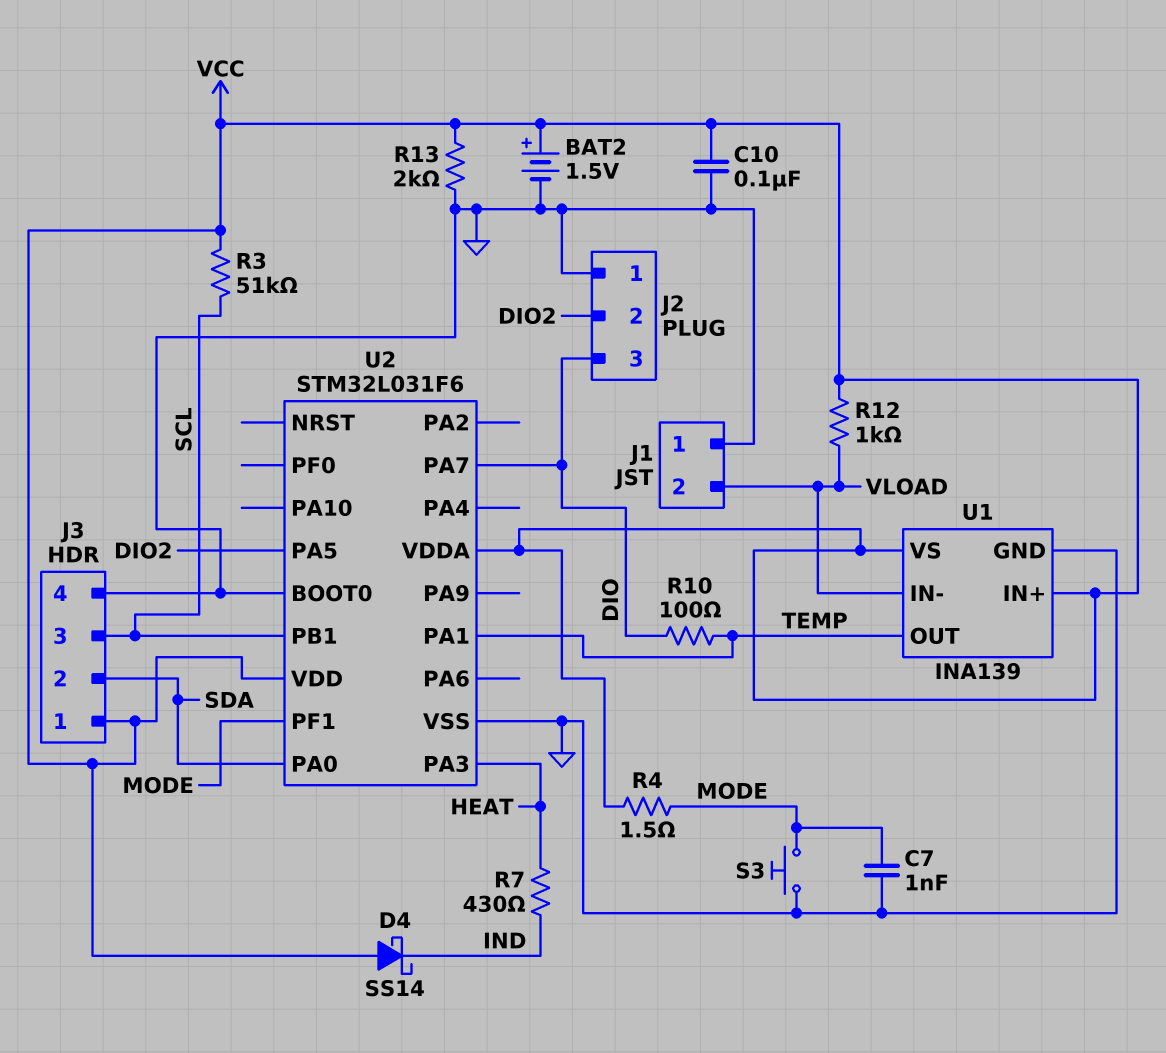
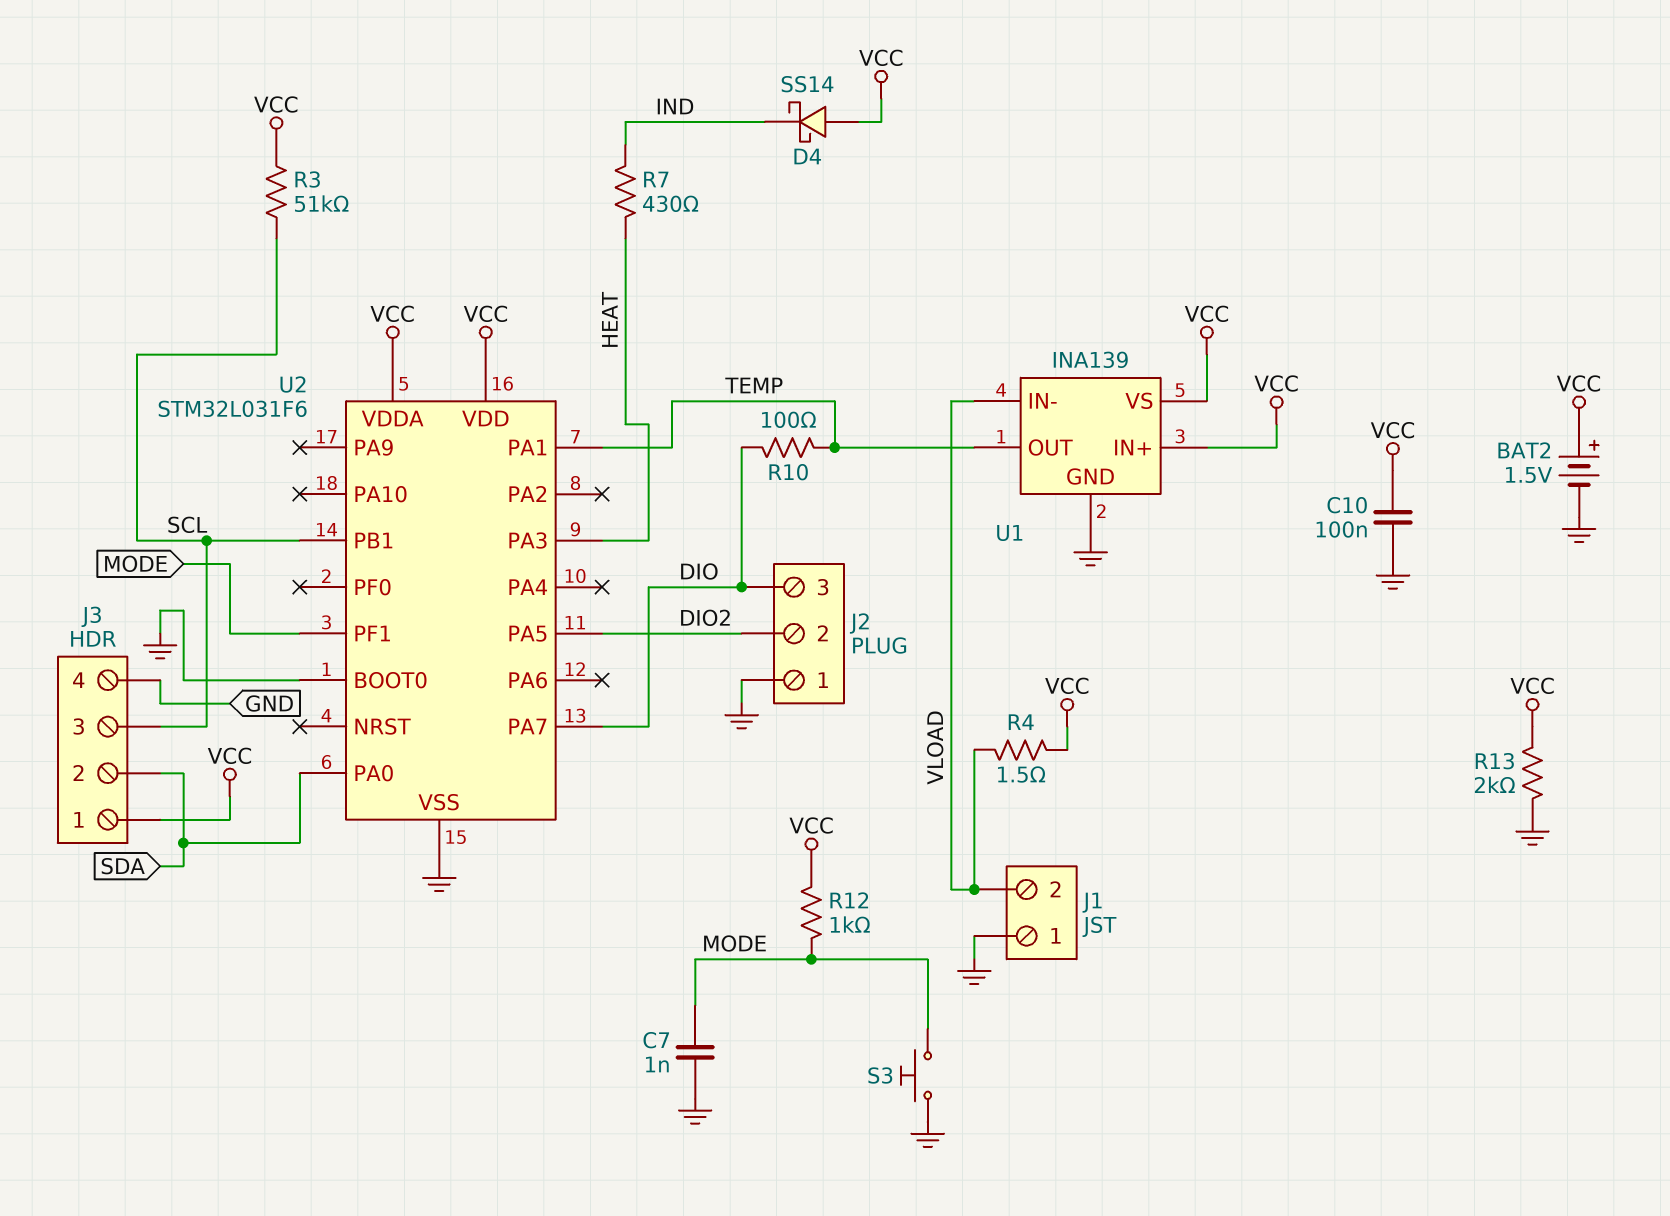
R4: 1.5 (MODE, VCC) -> 1.5 (VCC, VLOAD)
R12: 1k (VCC, VLOAD) -> 1k (MODE, VCC)

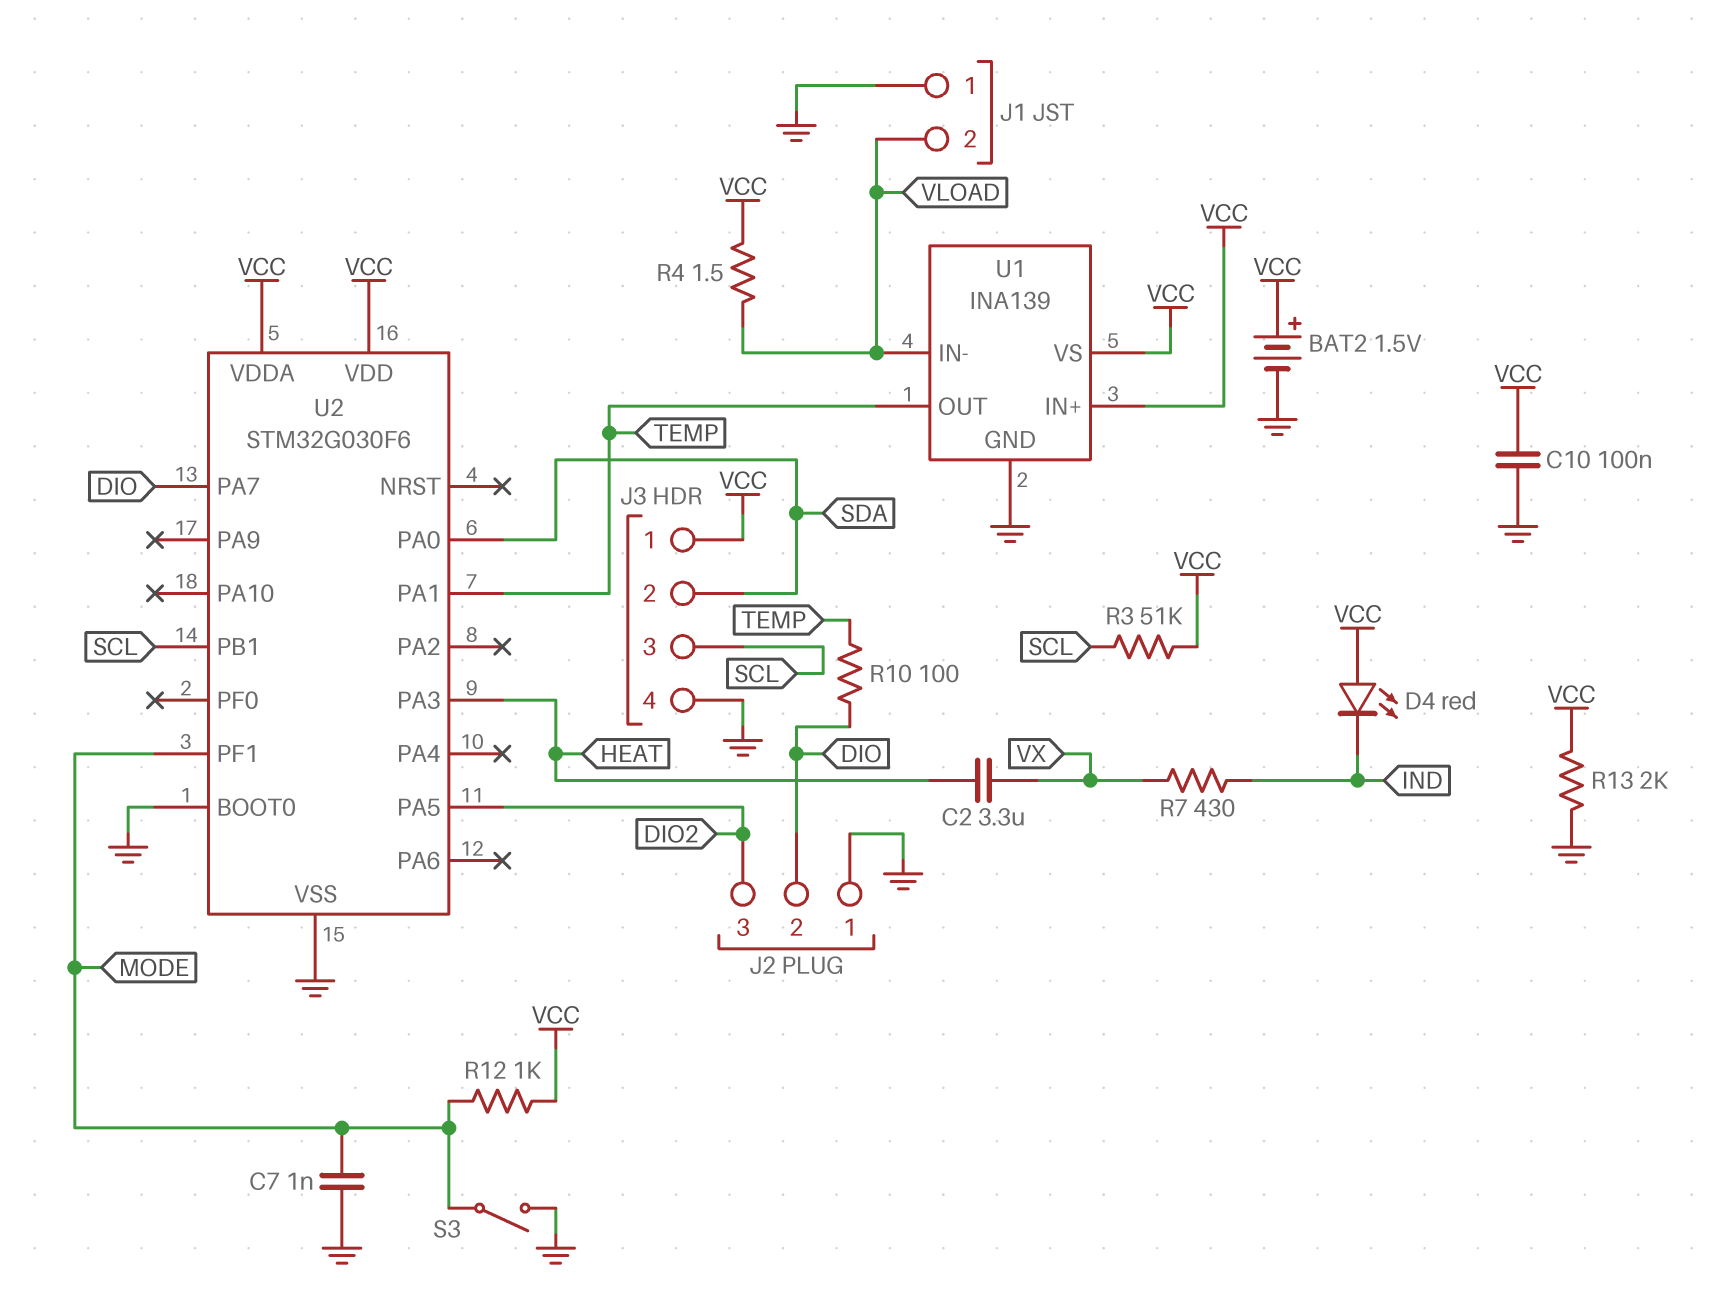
C2: none -> 3.3uF (HEAT, VX)
D4: schottky SS14 (A VCC, K IND) -> LED red (A VCC, K IND)
J2 pin 2: DIO2 -> DIO
J2 pin 3: DIO -> DIO2
R7: 430 (HEAT, IND) -> 430 (IND, VX)
S3: button (GND, MODE) -> switch (GND, MODE)
U2: STM32L031F6 -> STM32G030F6

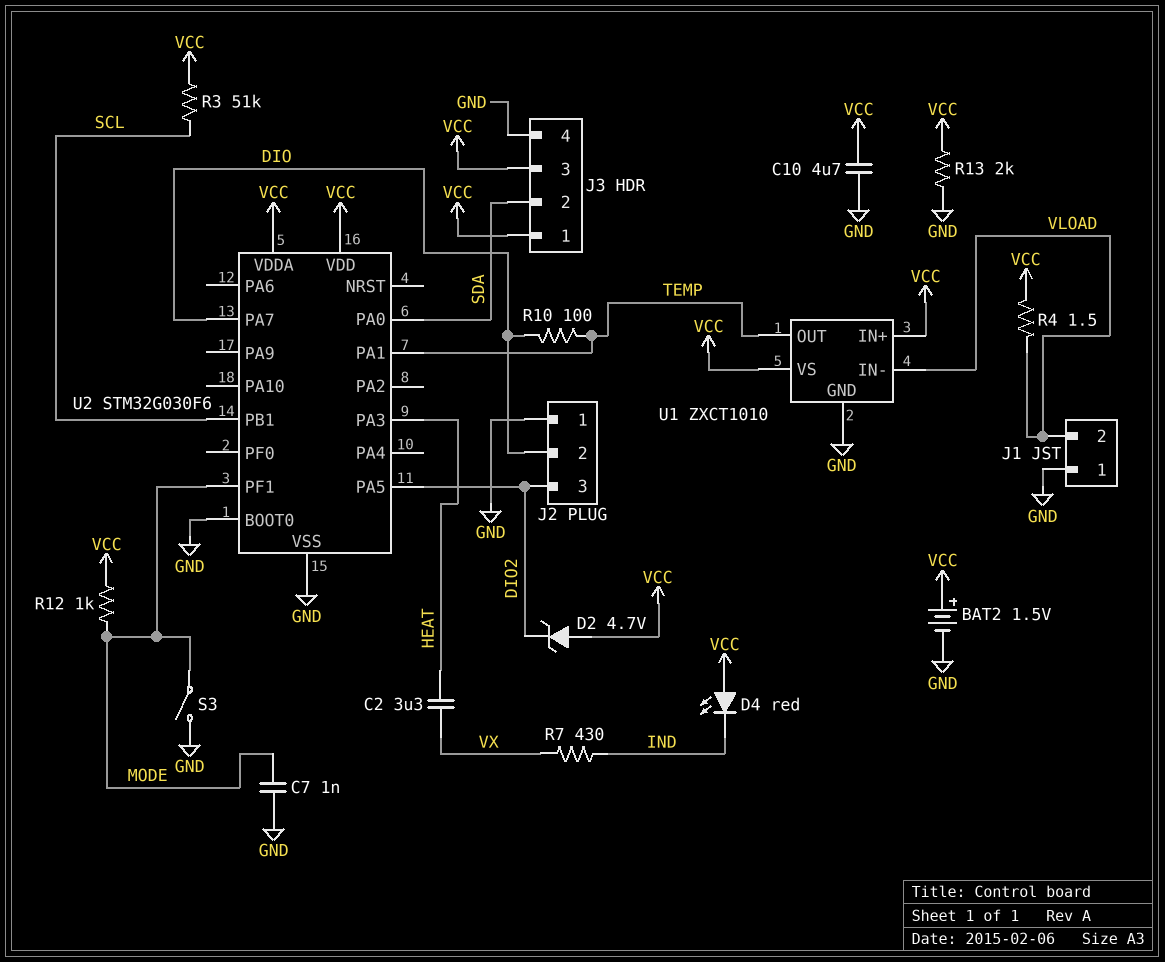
C10: 100nF (GND, VCC) -> 4.7uF (GND, VCC)
D2: none -> zener 4.7V (A VCC, K DIO2)
J3 pin 3: SCL -> VCC
U1: INA139 -> ZXCT1010

